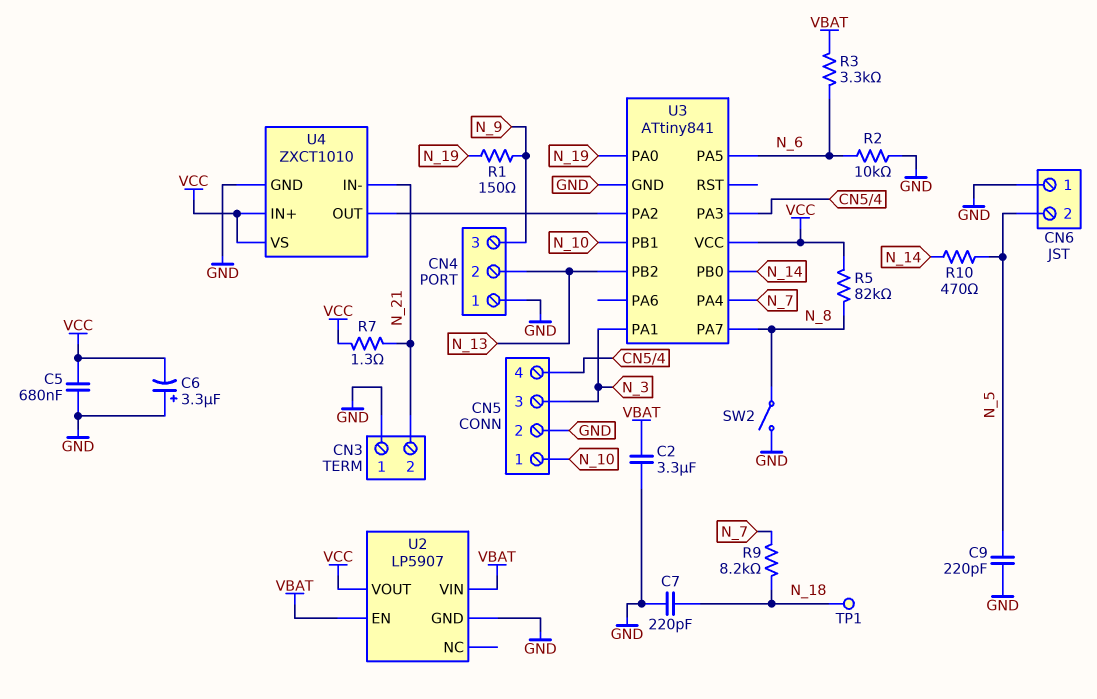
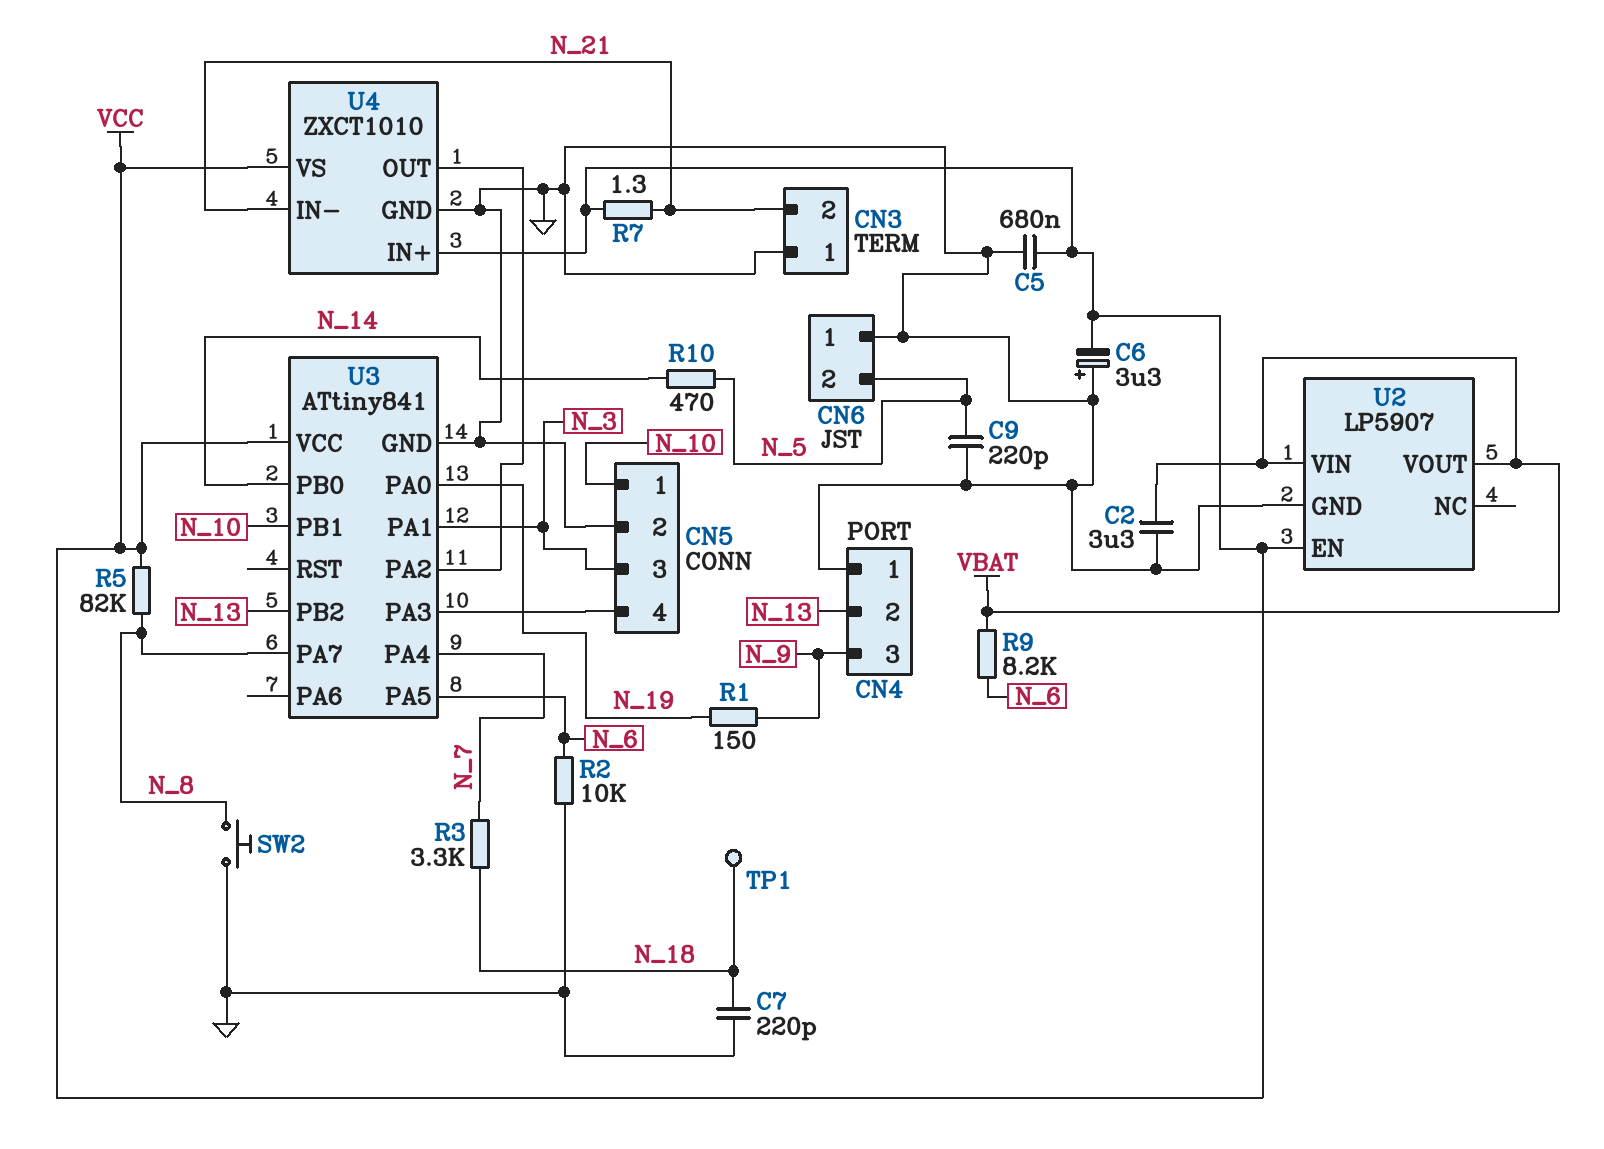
R3: 3.3k (N_6, VBAT) -> 3.3k (N_7, N_18)
R9: 8.2k (N_7, N_18) -> 8.2k (N_6, VBAT)
SW2: switch (GND, N_8) -> button (GND, N_8)
U2 pin EN: VBAT -> VCC
U2 pin VOUT: VCC -> VBAT

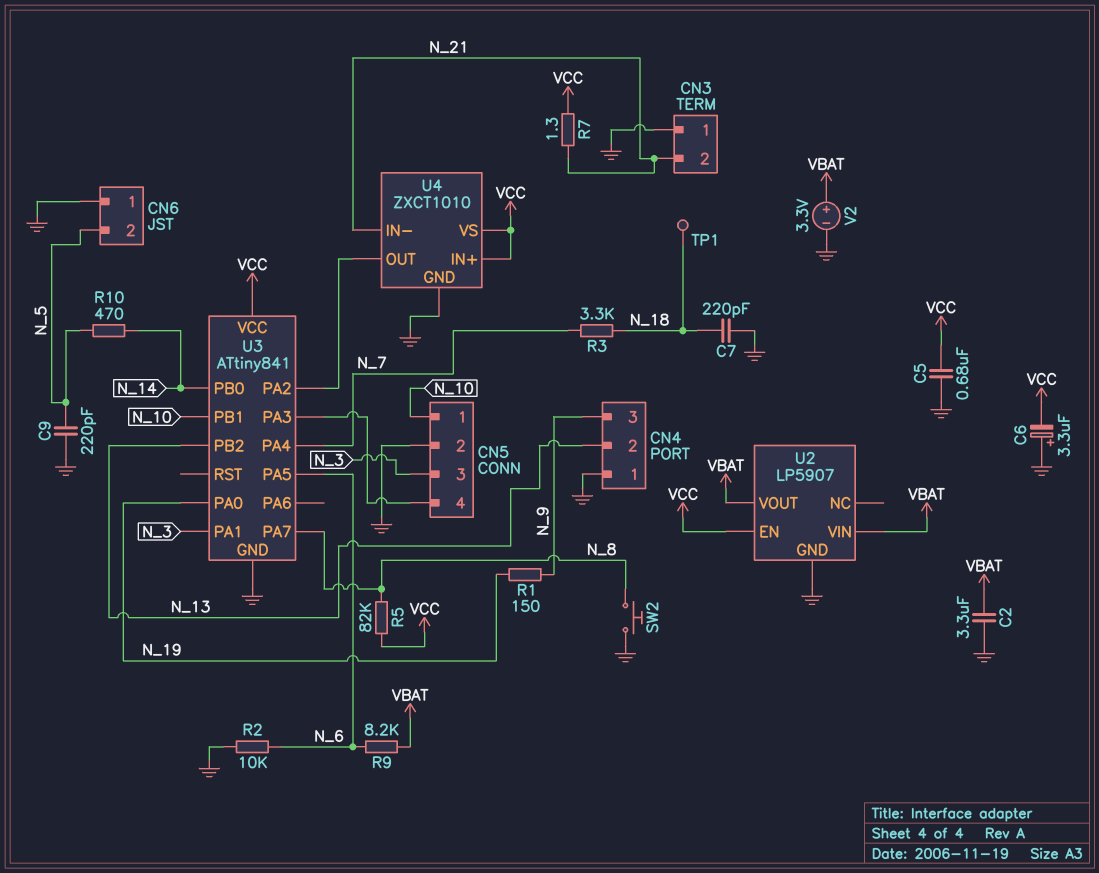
V2: none -> 3.3V (plus VBAT, minus GND)

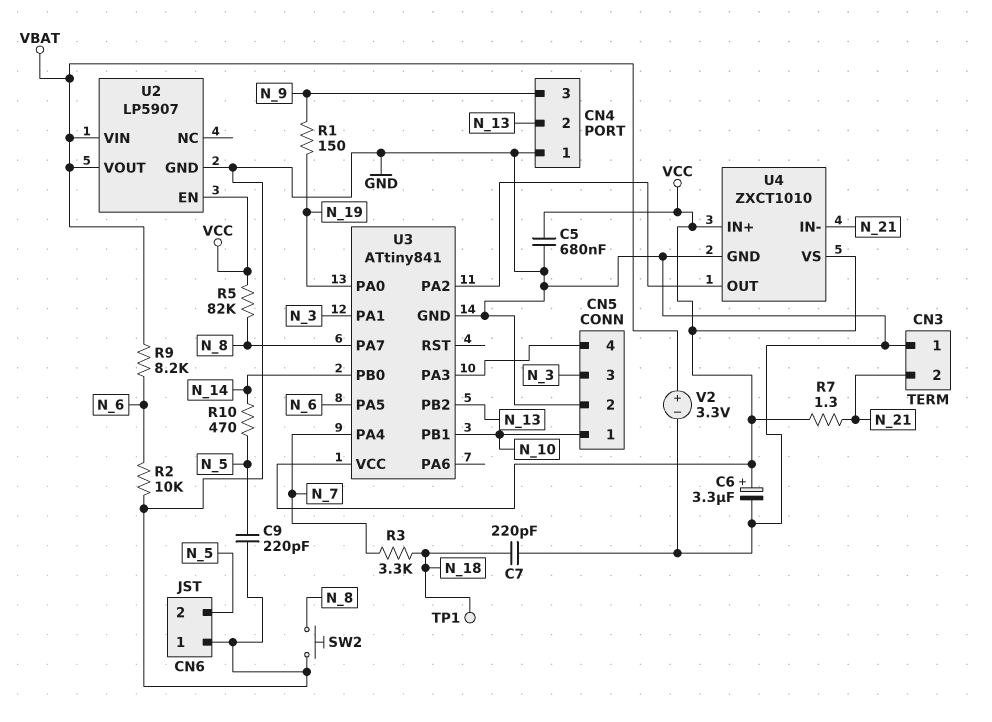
C2: 3.3uF (GND, VBAT) -> none
C6: 3.3uF (plus GND, minus VCC) -> 3.3uF (plus VCC, minus GND)

